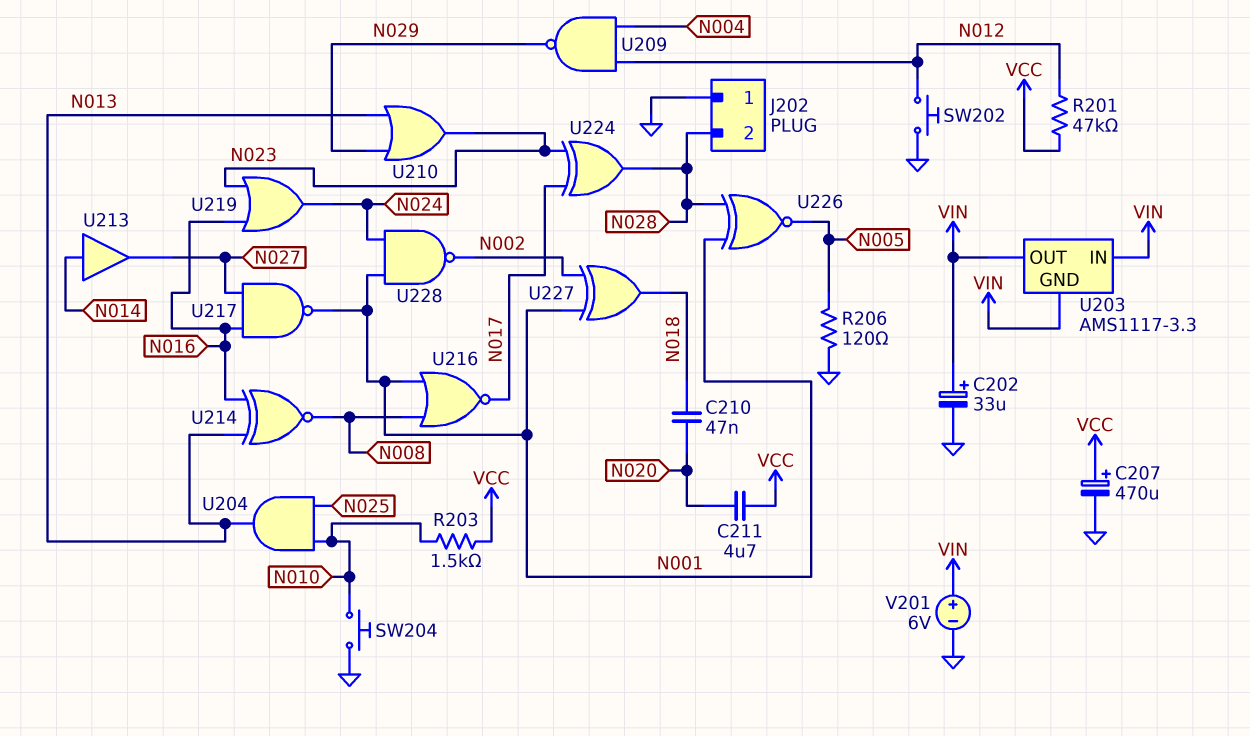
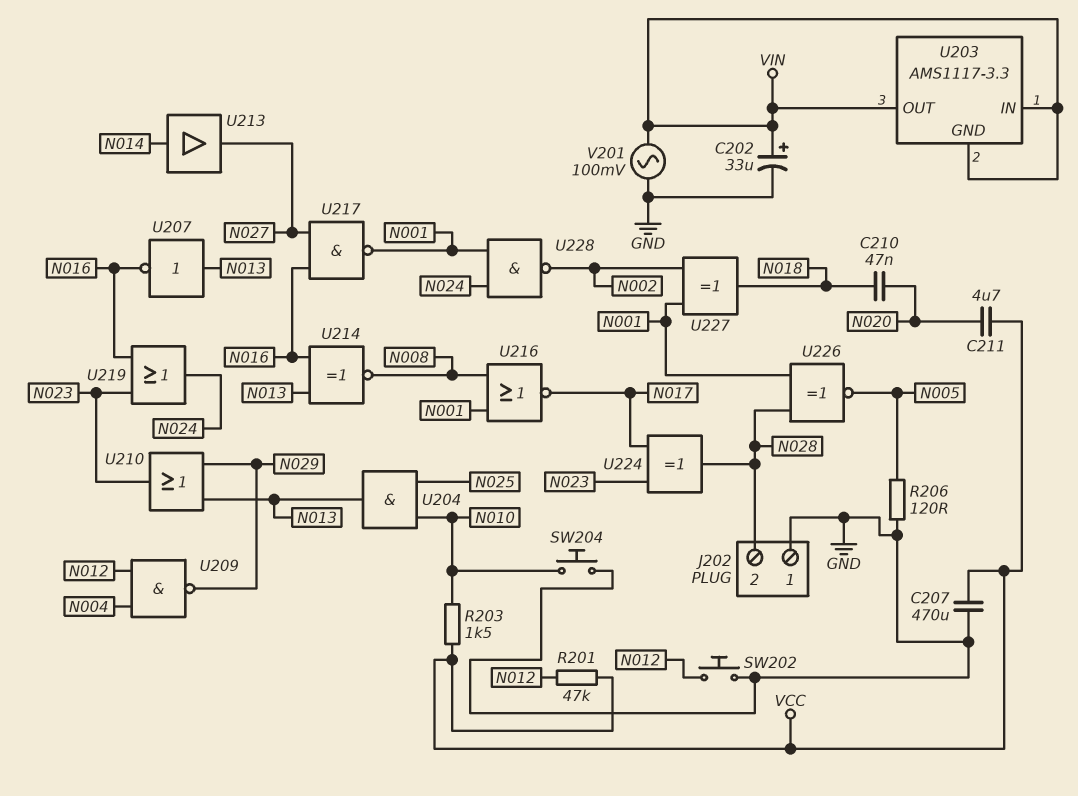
C207: 470uF (plus VCC, minus GND) -> 470uF (GND, VCC)
U207: none -> NOT (in N013, out N016)
V201: 6V (plus VIN, minus GND) -> AC 100mV (GND, VIN)

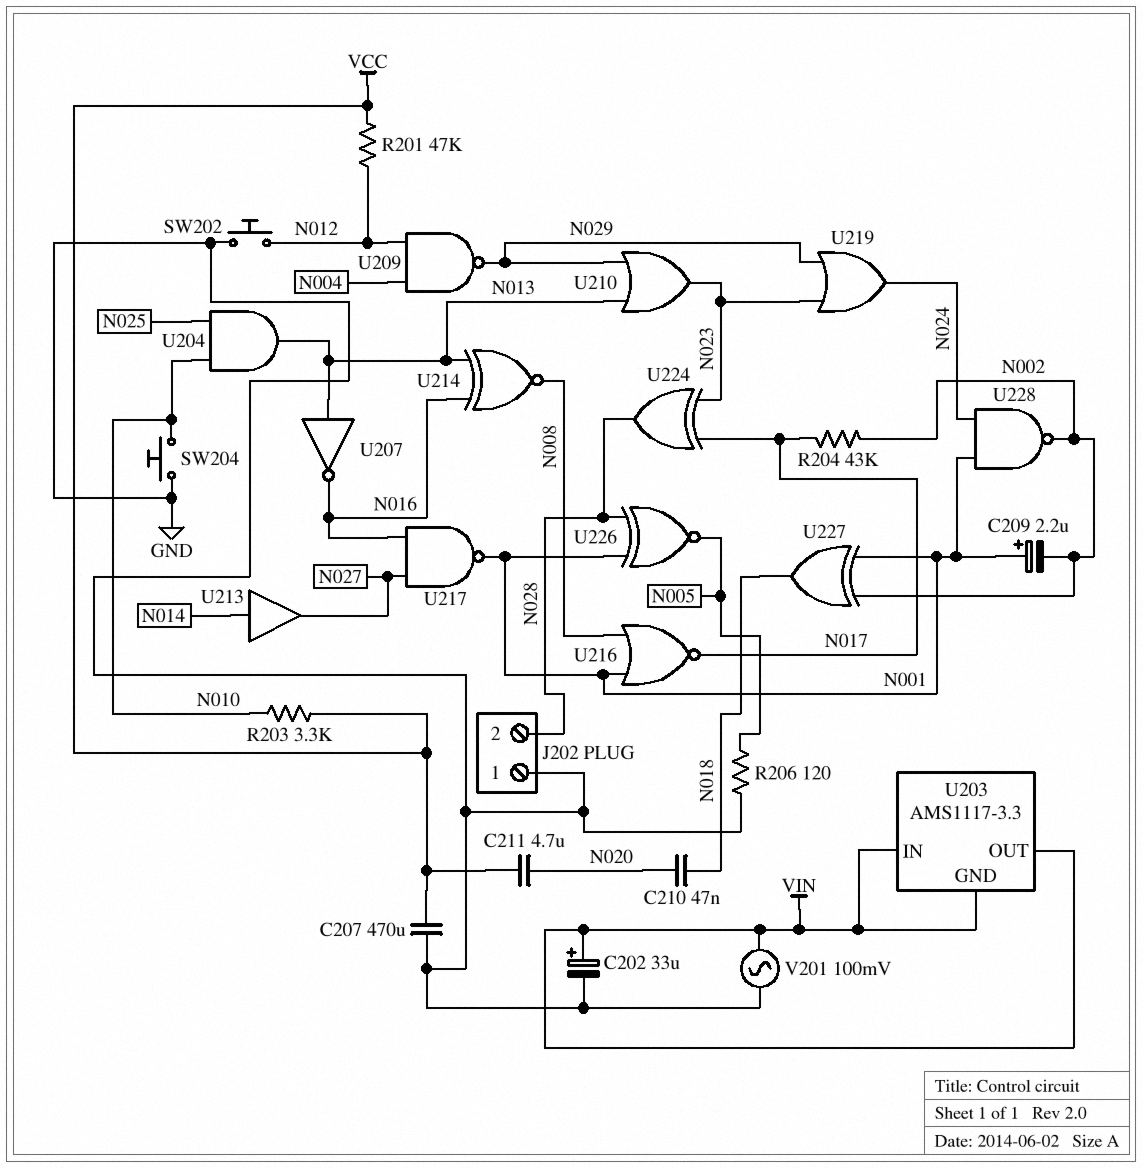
C209: none -> 2.2uF (plus N001, minus N002)
R203: 1.5k (N010, VCC) -> 3.3k (N010, VCC)
R204: none -> 43k (N002, N017)
U219: OR (in N016, in N023, out N024) -> OR (in N023, in N029, out N024)

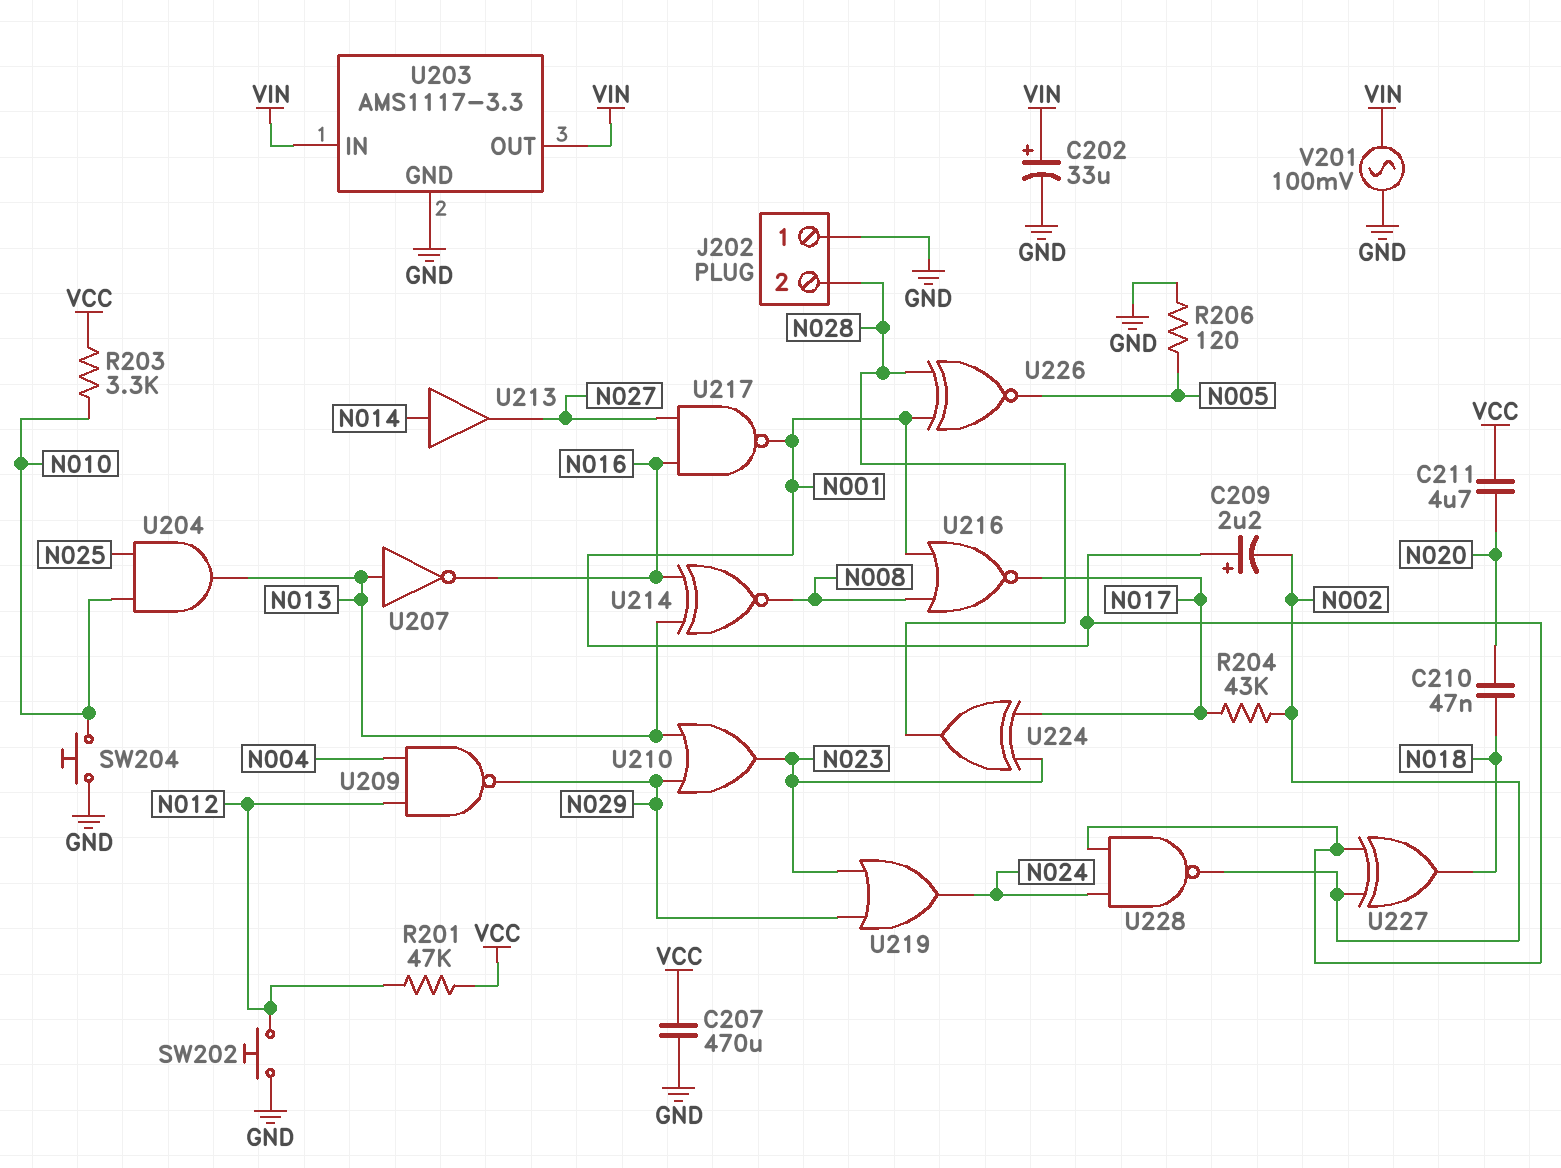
U203 pin GND: VIN -> GND

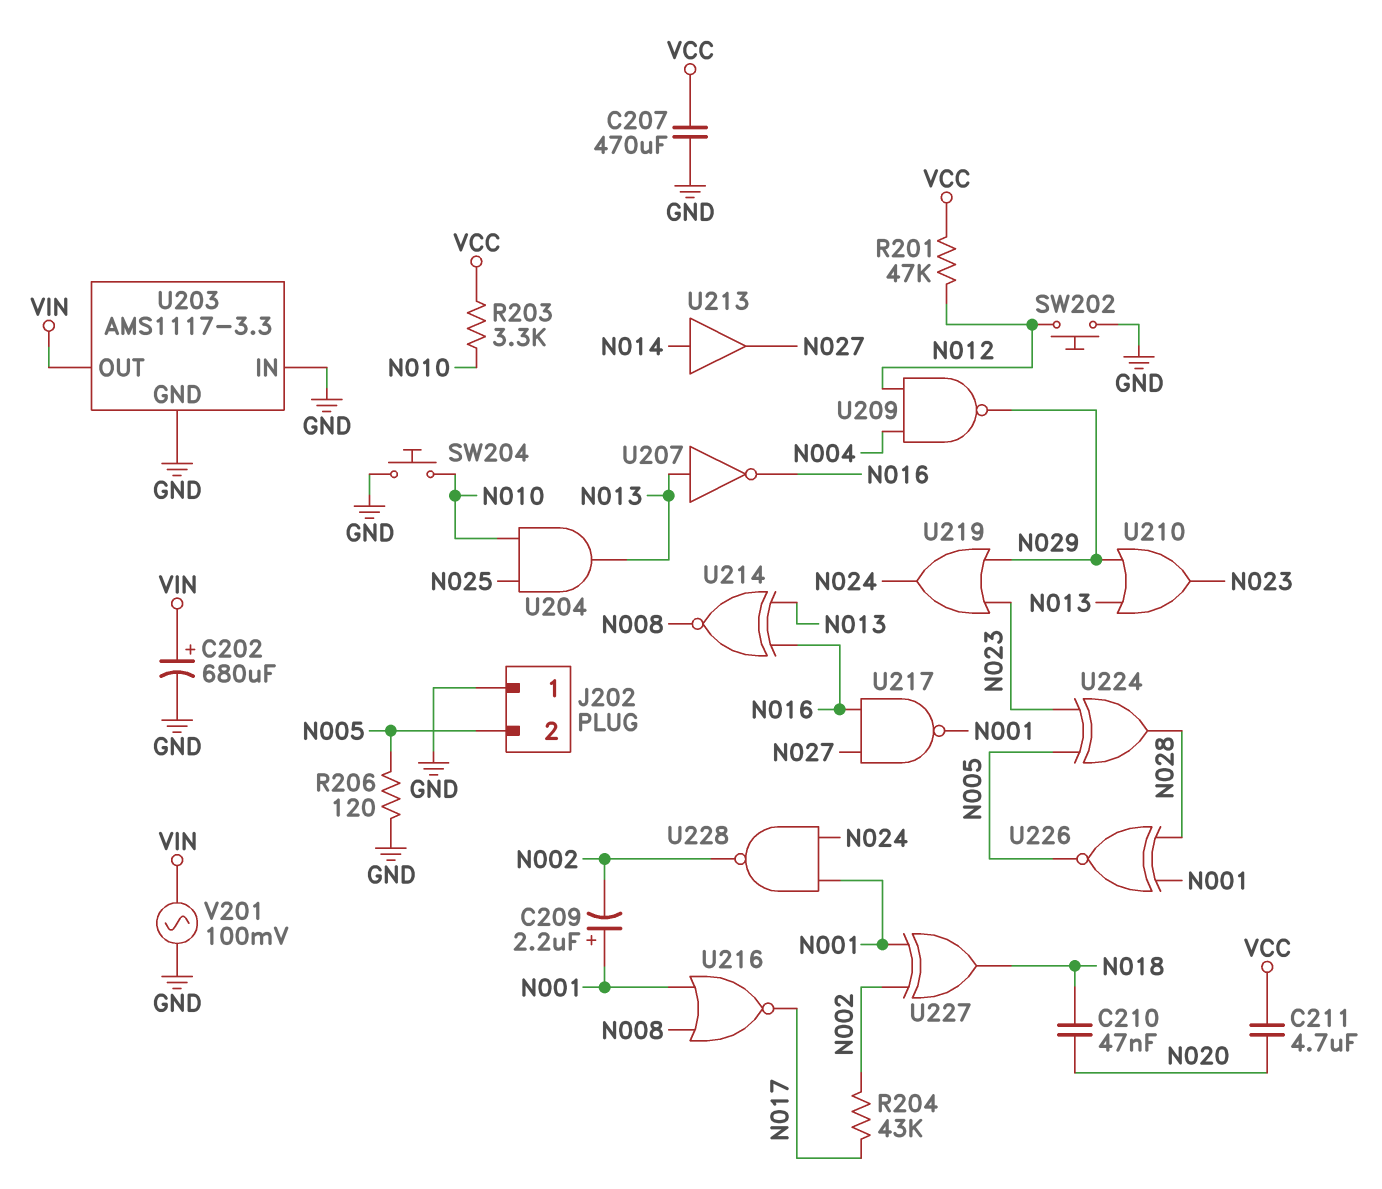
C202: 33uF (plus VIN, minus GND) -> 680uF (plus VIN, minus GND)
J202 pin 2: N028 -> N005
U203 pin IN: VIN -> GND
U224: XOR (in N017, in N023, out N028) -> XOR (in N005, in N023, out N028)

